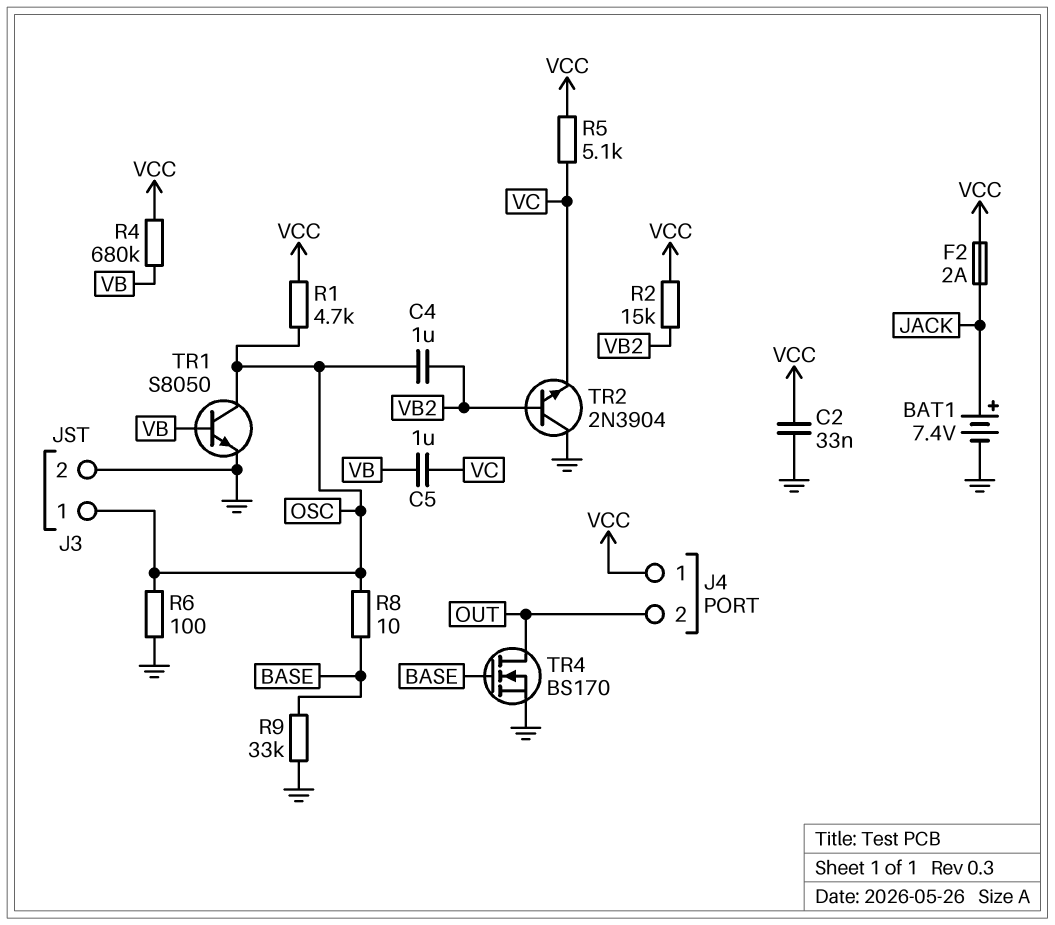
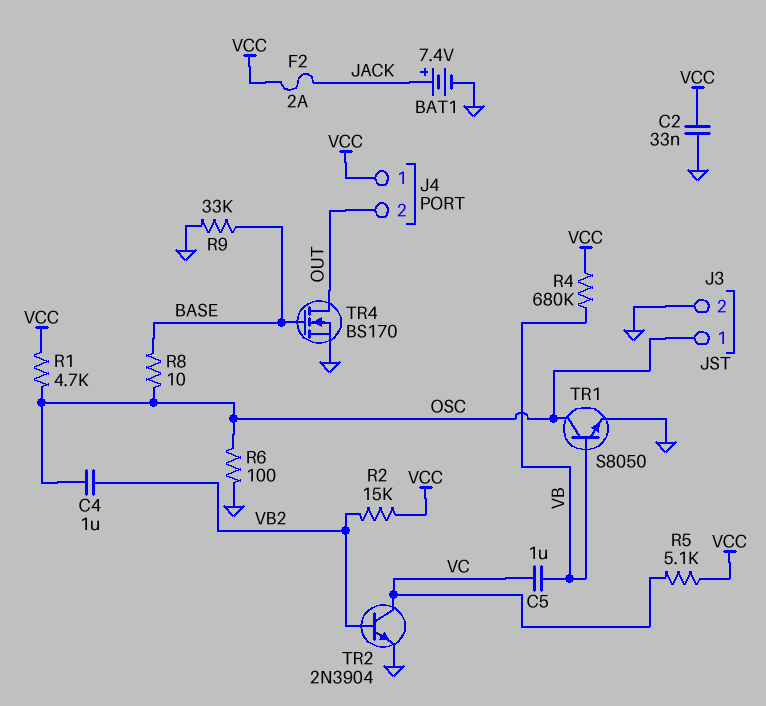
TR2: NPN 2N3904 (B VB2, C GND, E VC) -> NPN 2N3904 (B VB2, C VC, E GND)

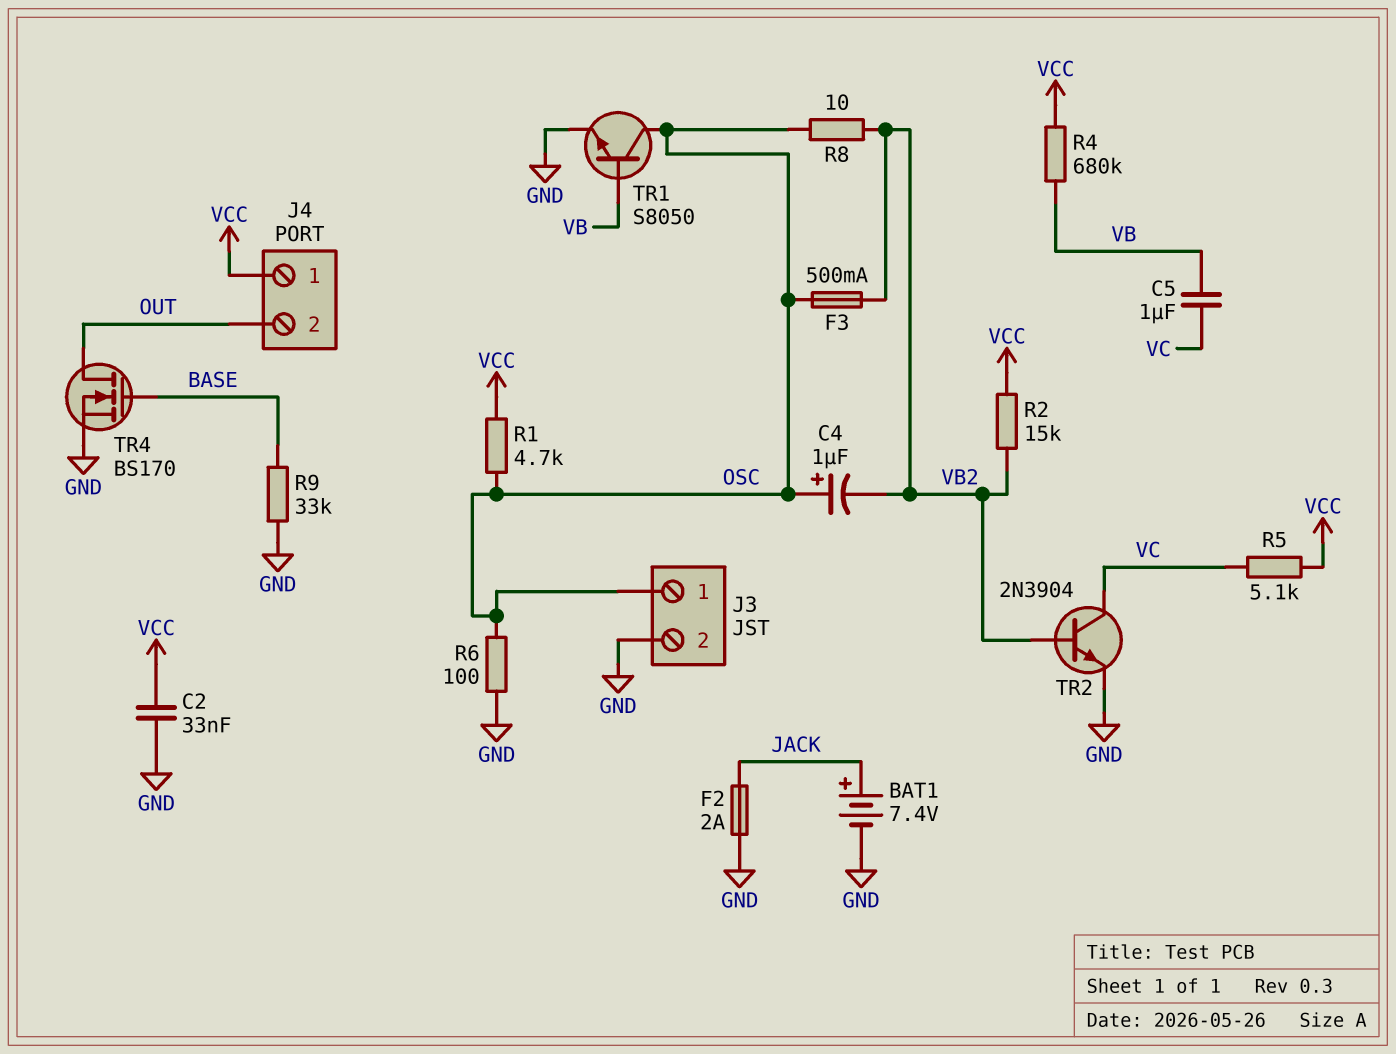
C4: 1uF (OSC, VB2) -> 1uF (plus OSC, minus VB2)
F2: 2A (JACK, VCC) -> 2A (GND, JACK)
F3: none -> 500mA (OSC, VB2)
R8: 10 (BASE, OSC) -> 10 (OSC, VB2)

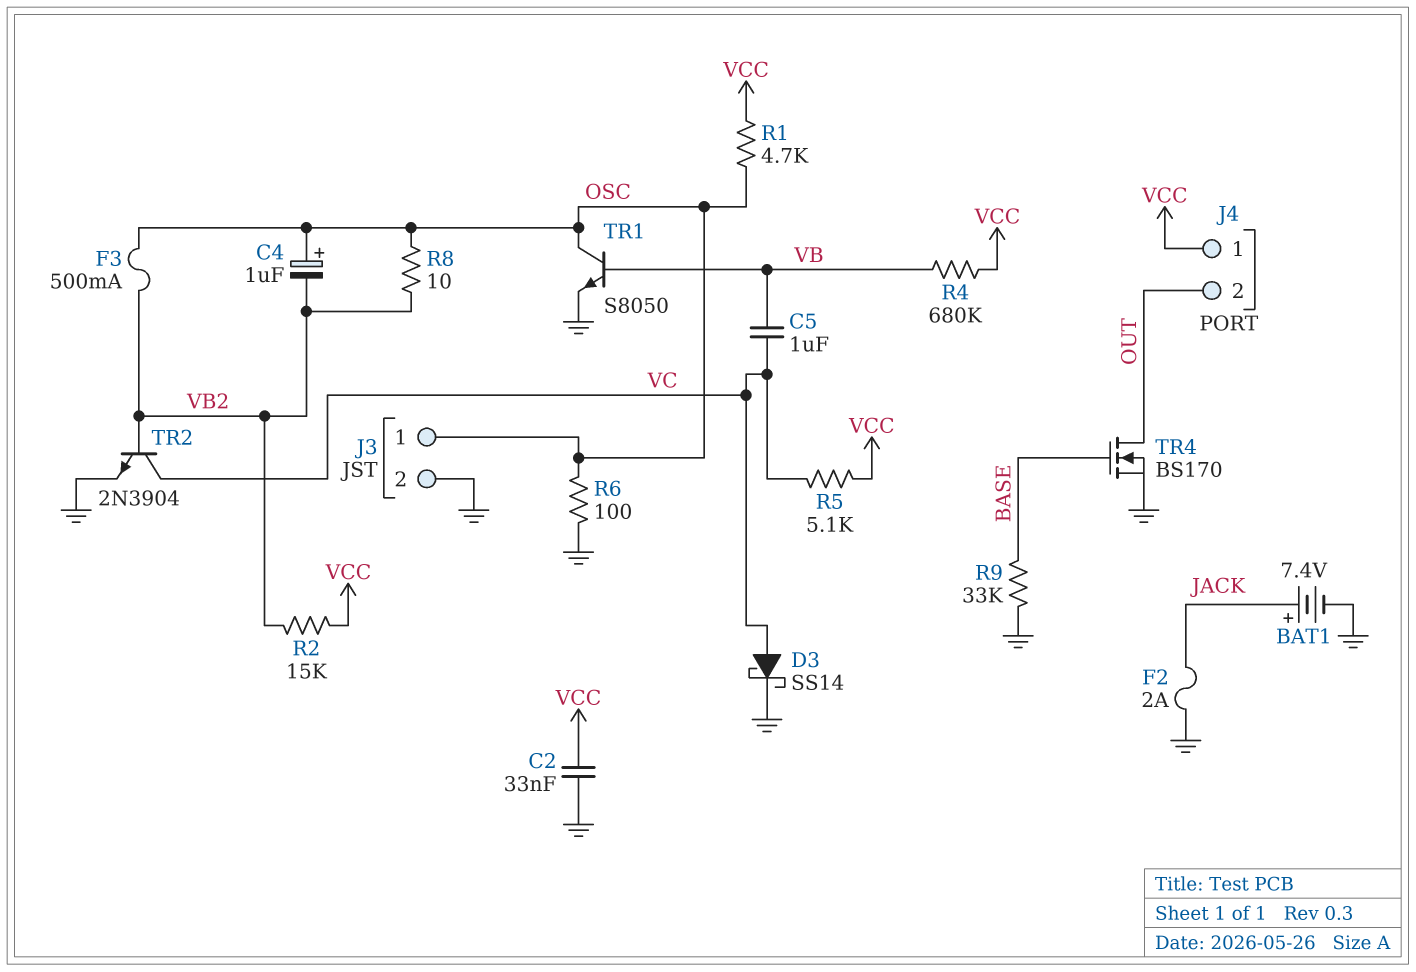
D3: none -> schottky SS14 (A VC, K GND)

